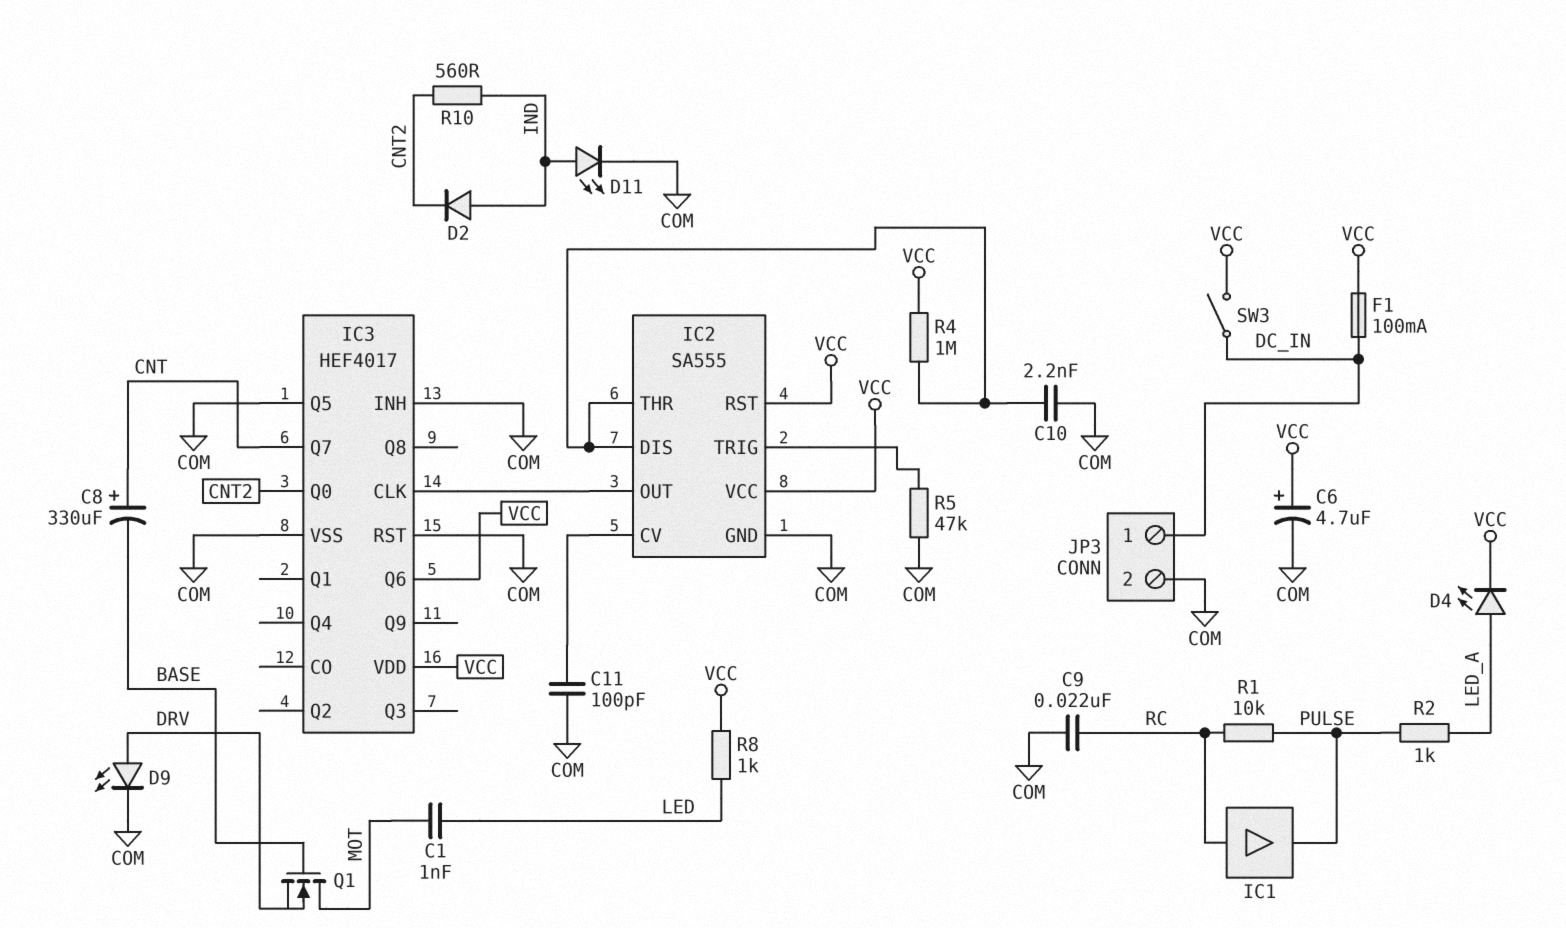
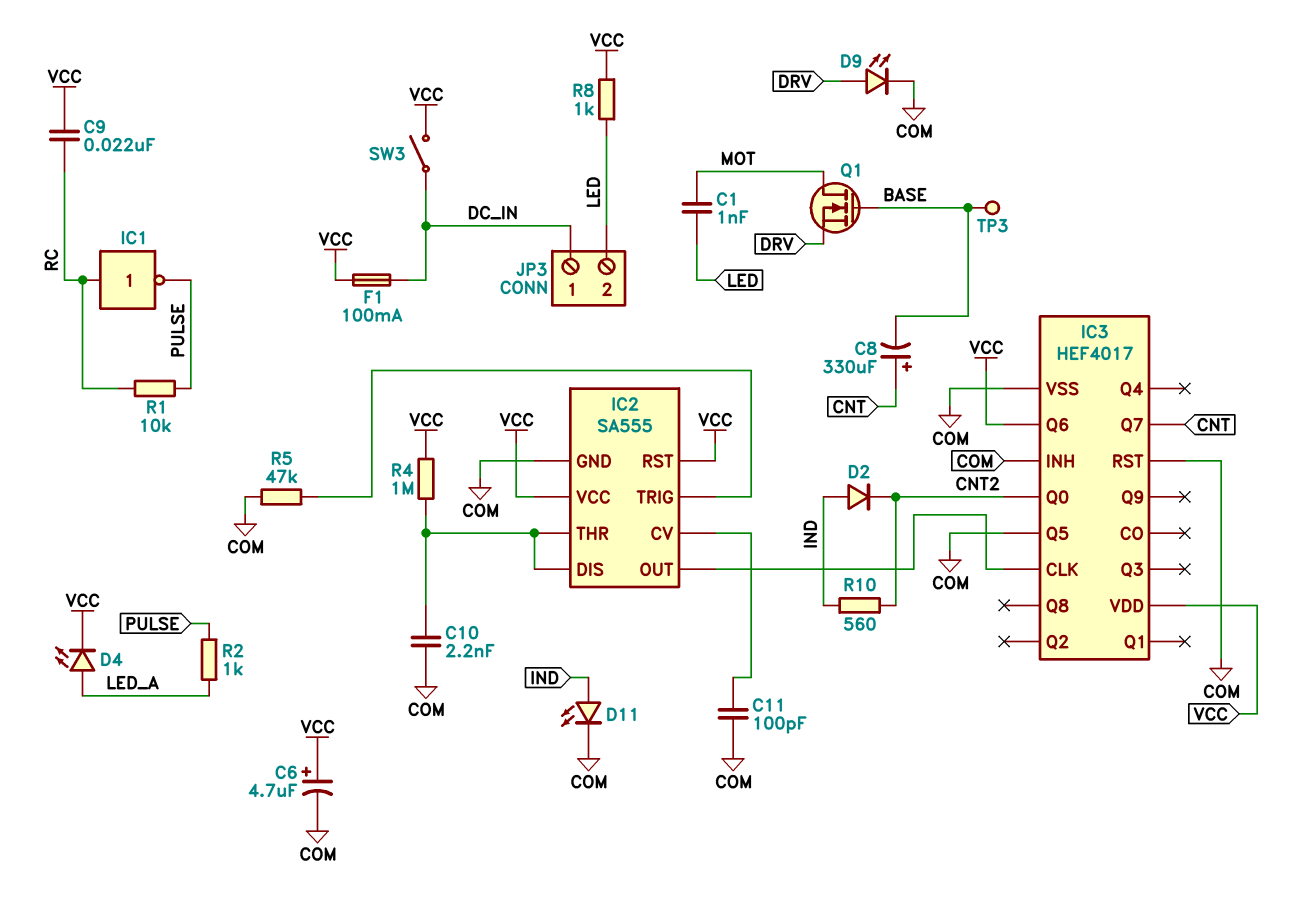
C9: 22nF (COM, RC) -> 22nF (RC, VCC)
IC1: buffer (in RC, out PULSE) -> NOT (in RC, out PULSE)
JP3 pin 2: COM -> LED
TP3: none -> test point (BASE)

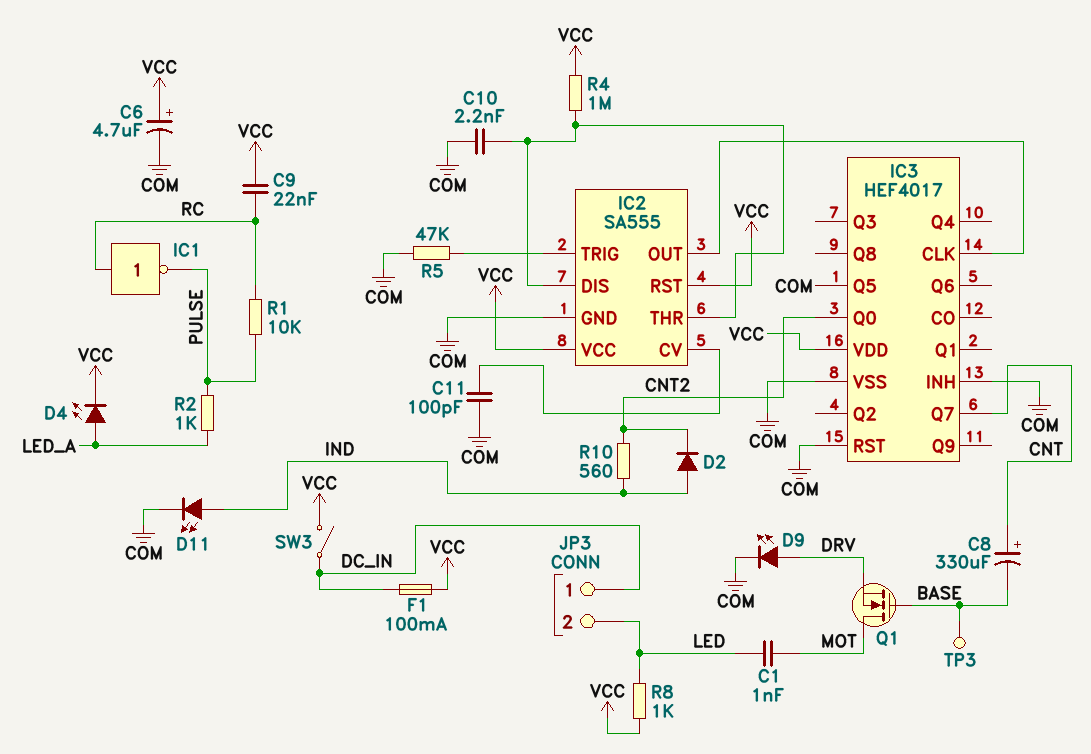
IC3 pin Q6: VCC -> none

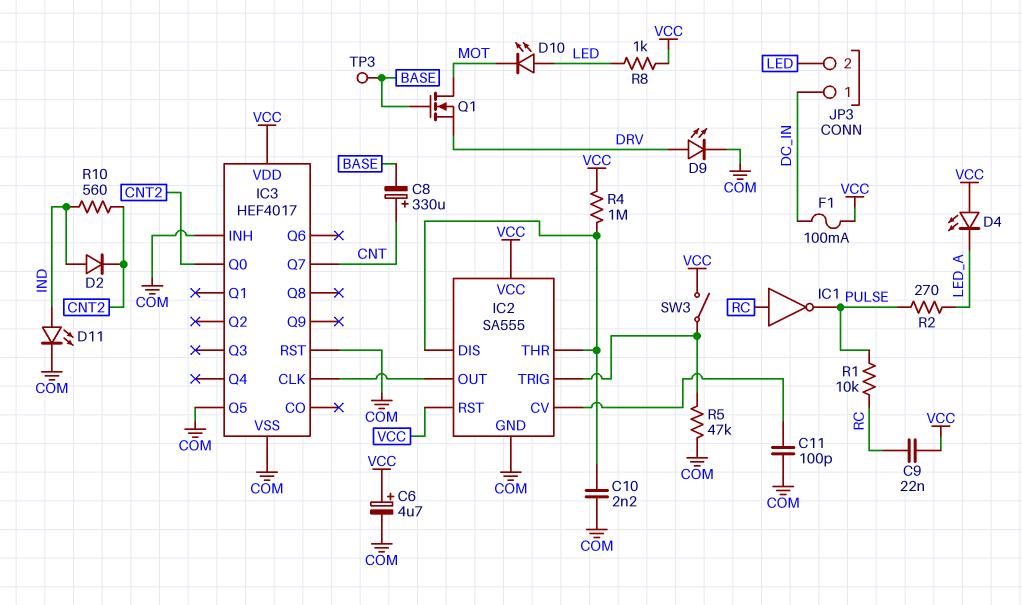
C1: 1nF (LED, MOT) -> none
D4: LED (A LED_A, K VCC) -> LED (A VCC, K LED_A)
D10: none -> LED (A LED, K MOT)
R2: 1k (LED_A, PULSE) -> 270 (LED_A, PULSE)
SW3: switch (DC_IN, VCC) -> switch (IC2/TRIG, VCC)

